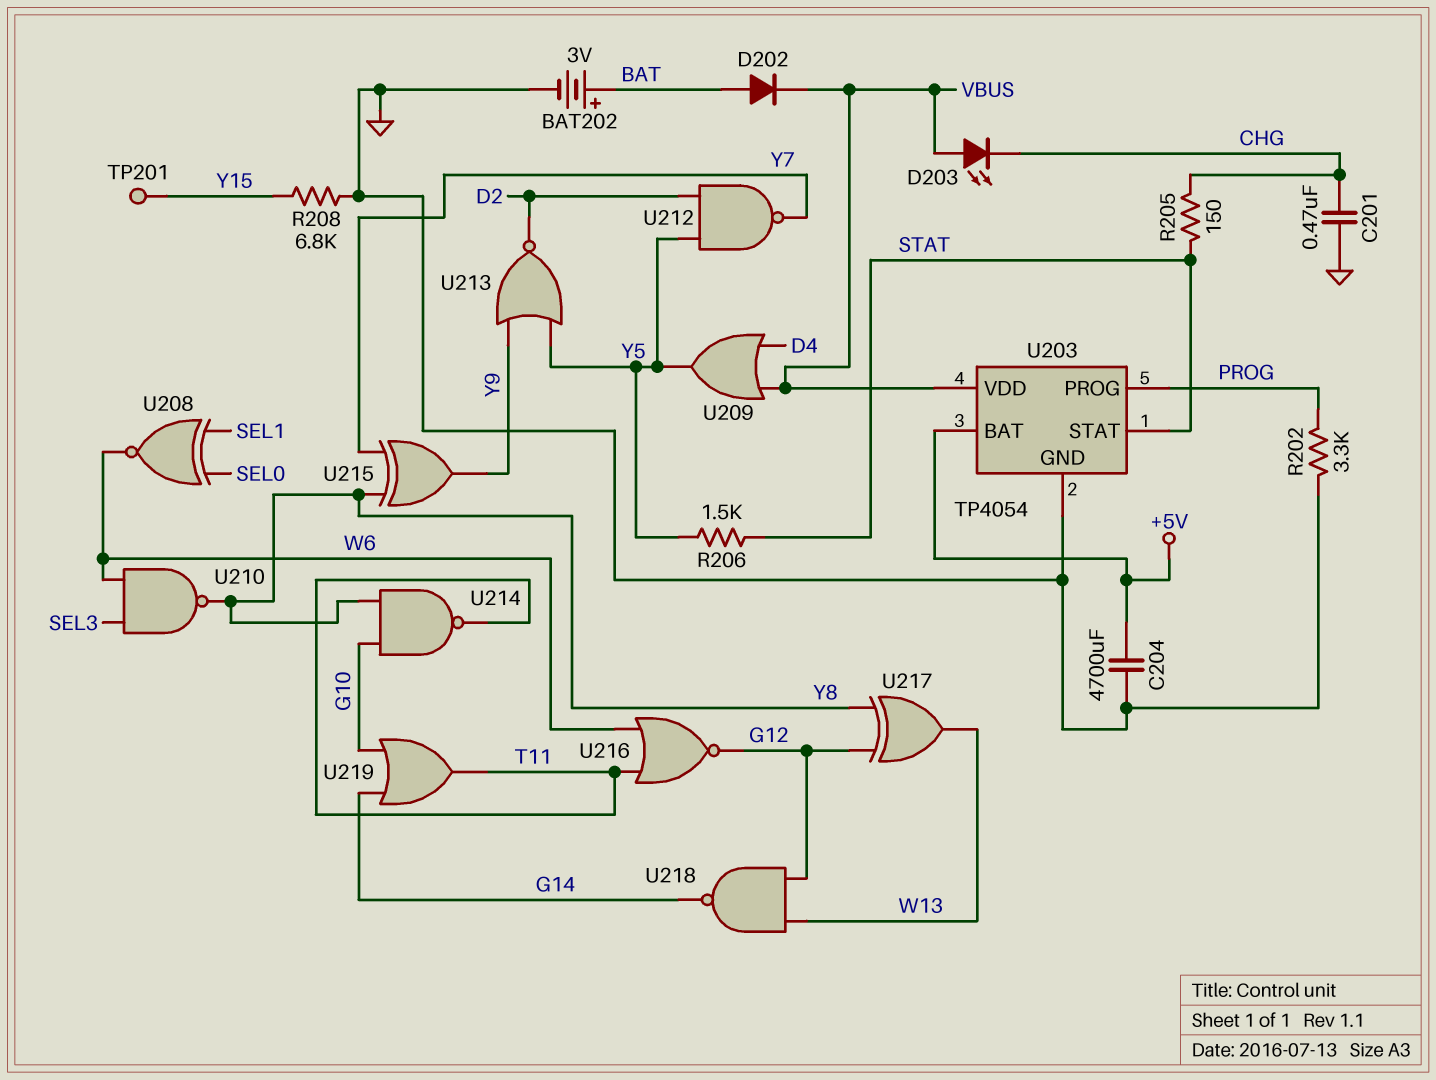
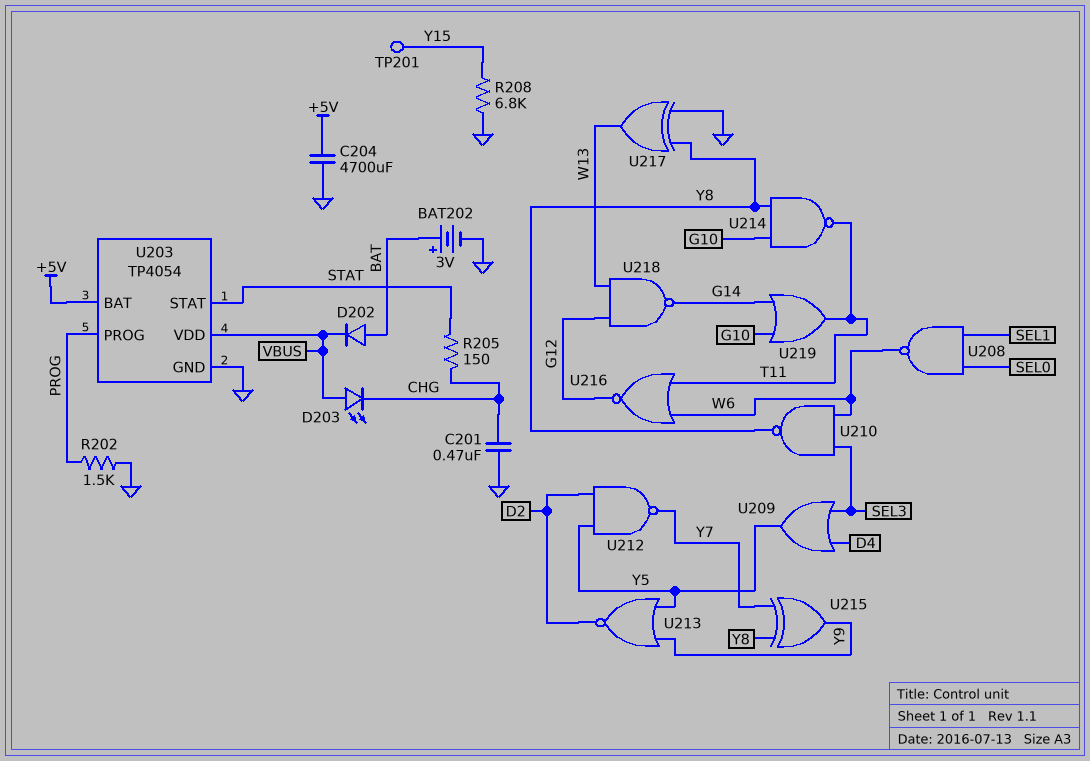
R202: 3.3k (GND, PROG) -> 1.5k (GND, PROG)
R206: 1.5k (STAT, Y5) -> none
U208: XNOR (in SEL0, in SEL1, out W6) -> NAND (in SEL0, in SEL1, out W6)
U209: OR (in D4, in VBUS, out Y5) -> OR (in D4, in SEL3, out Y5)
U217: XOR (in G12, in Y8, out W13) -> XOR (in GND, in Y8, out W13)

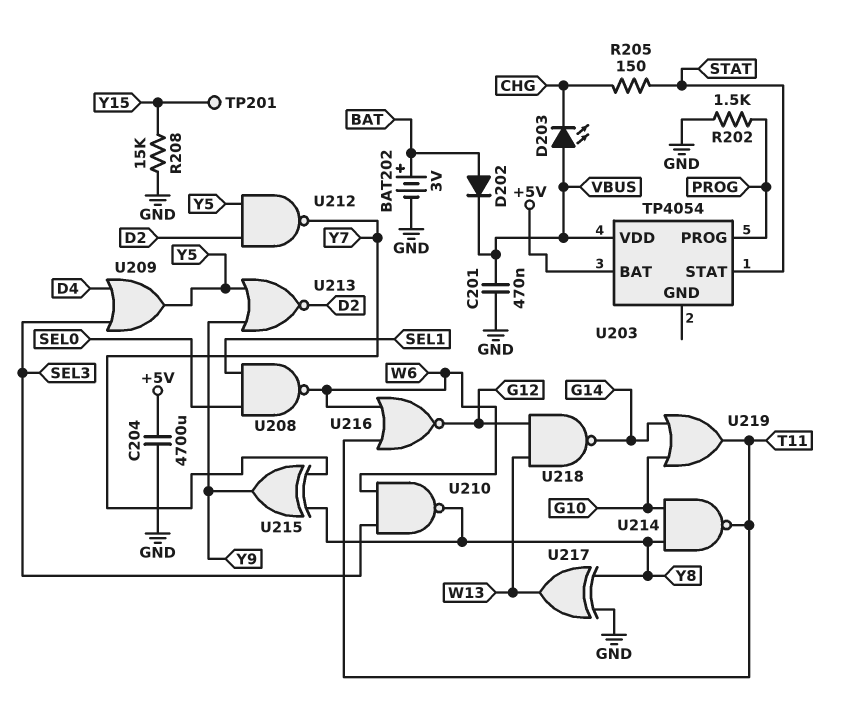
C201: 470nF (CHG, GND) -> 470nF (GND, VBUS)
R208: 6.8k (GND, Y15) -> 15k (GND, Y15)
U203 pin GND: GND -> none

